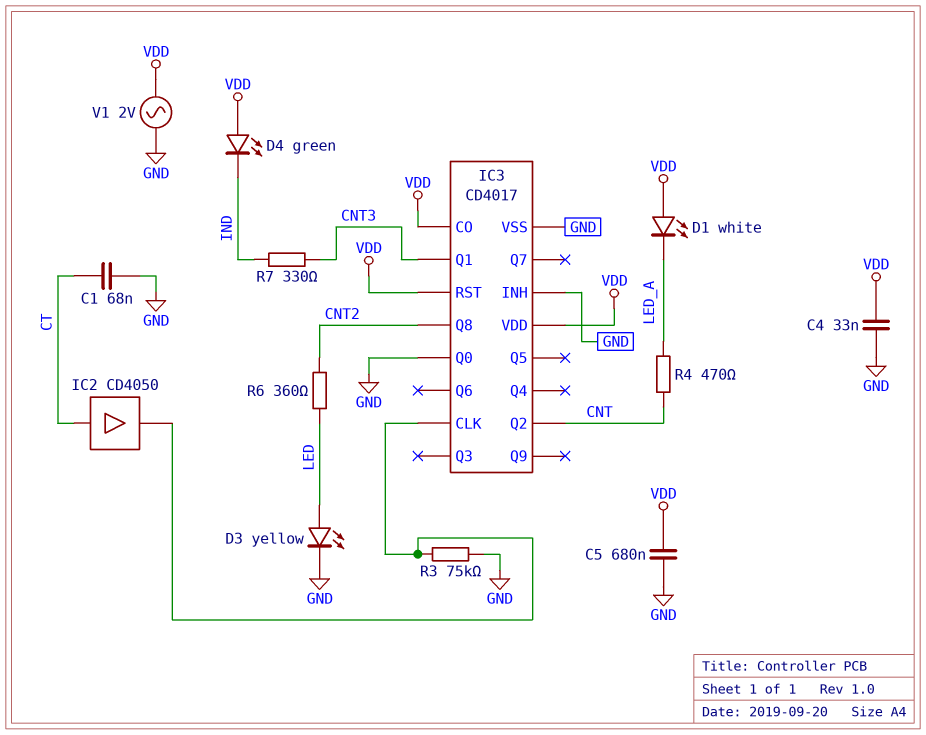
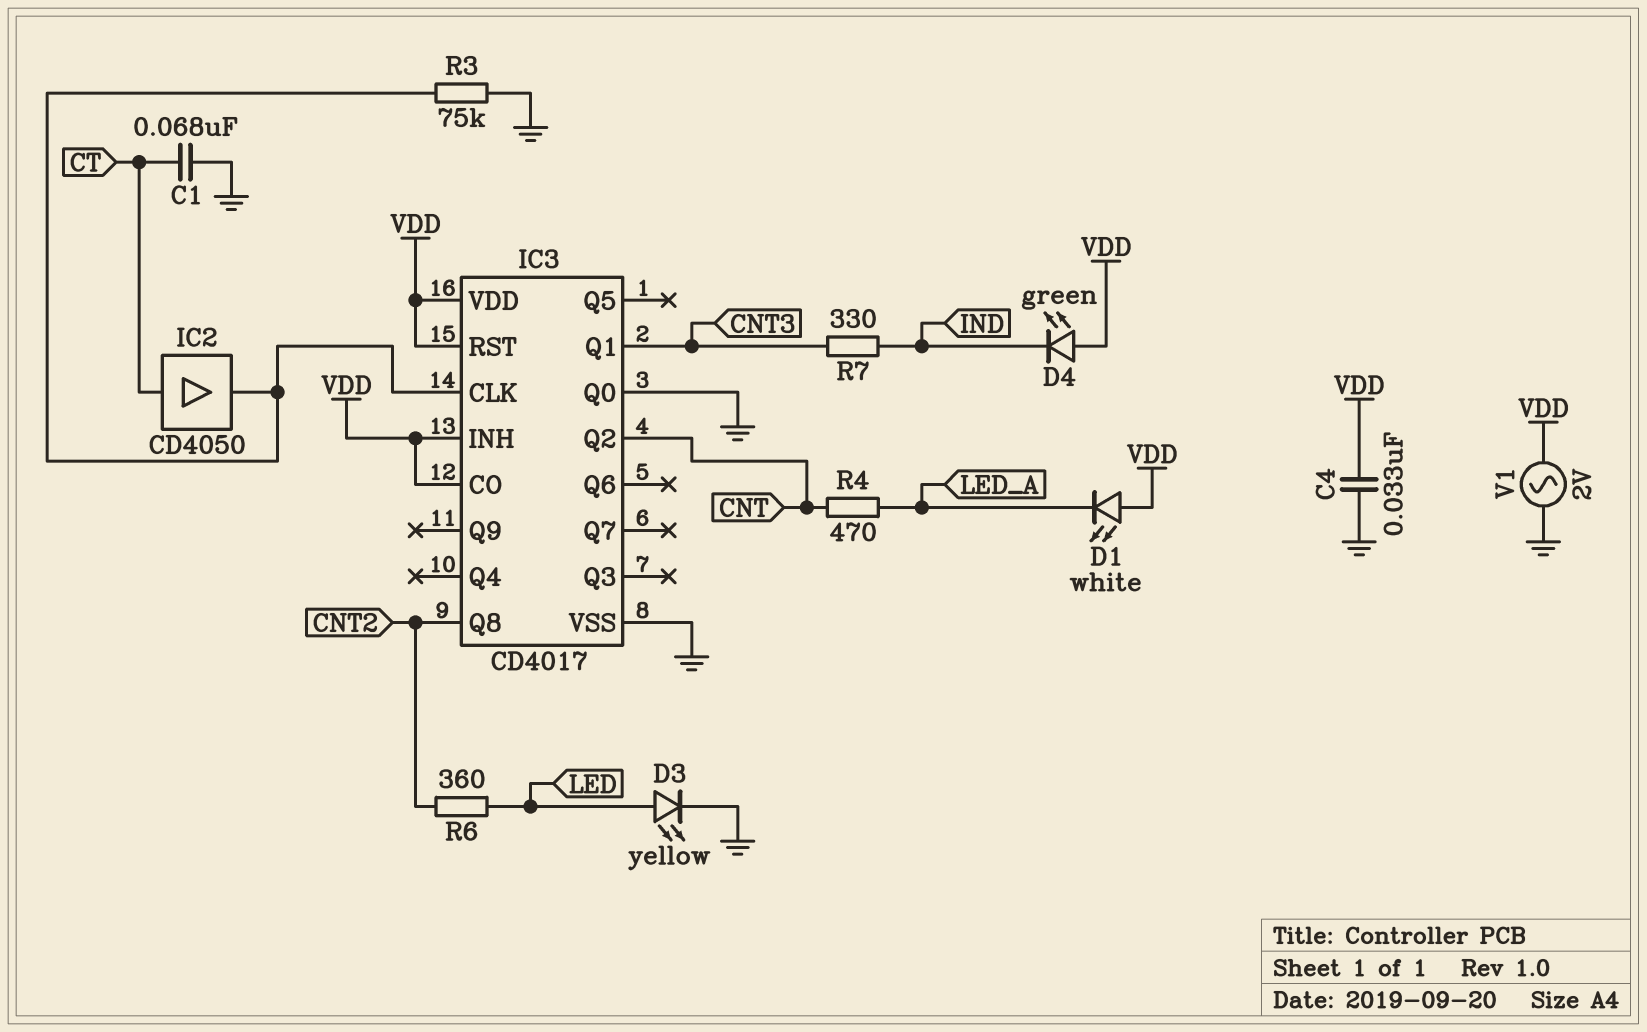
C5: 680nF (GND, VDD) -> none
IC3 pin INH: GND -> VDD

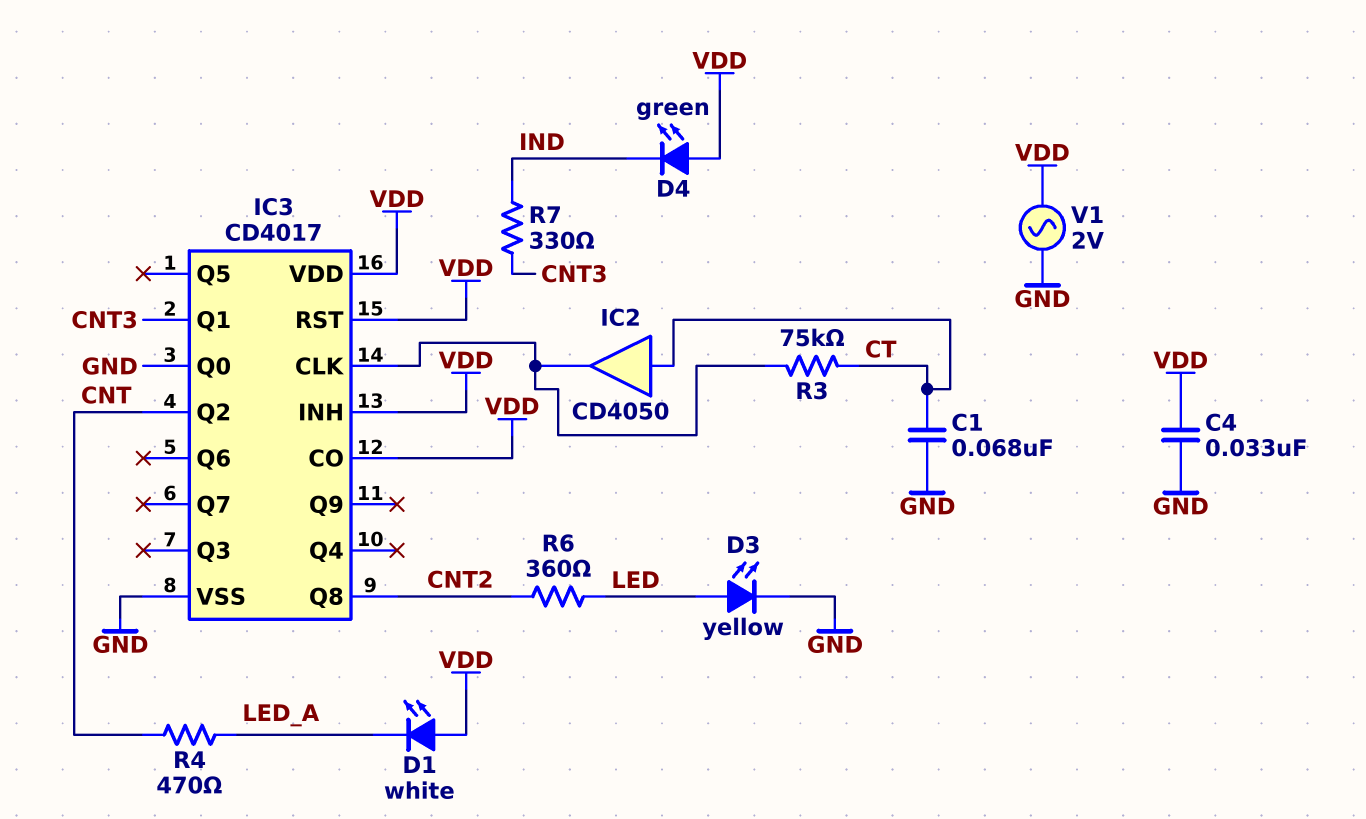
R3: 75k (GND, IC3/CLK) -> 75k (CT, IC3/CLK)

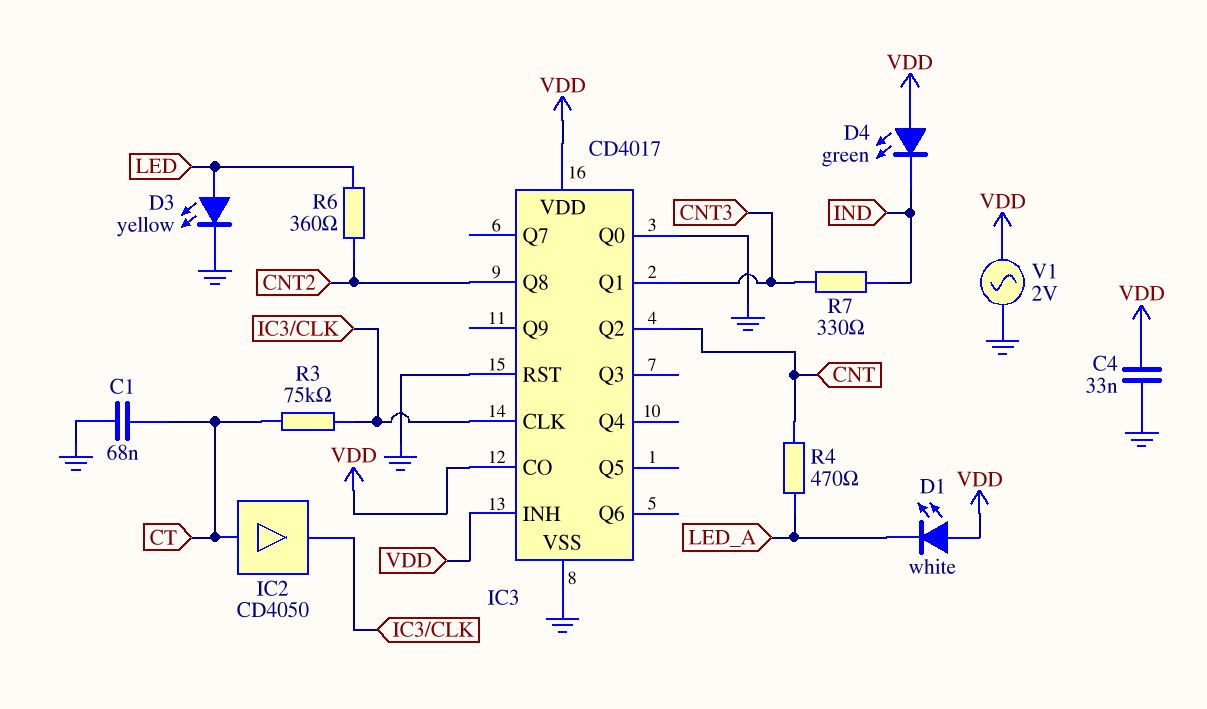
IC3 pin RST: VDD -> GND

